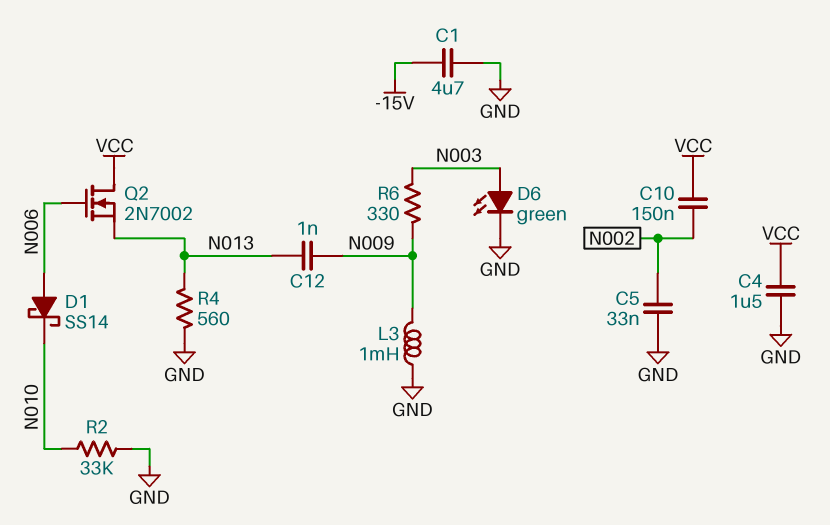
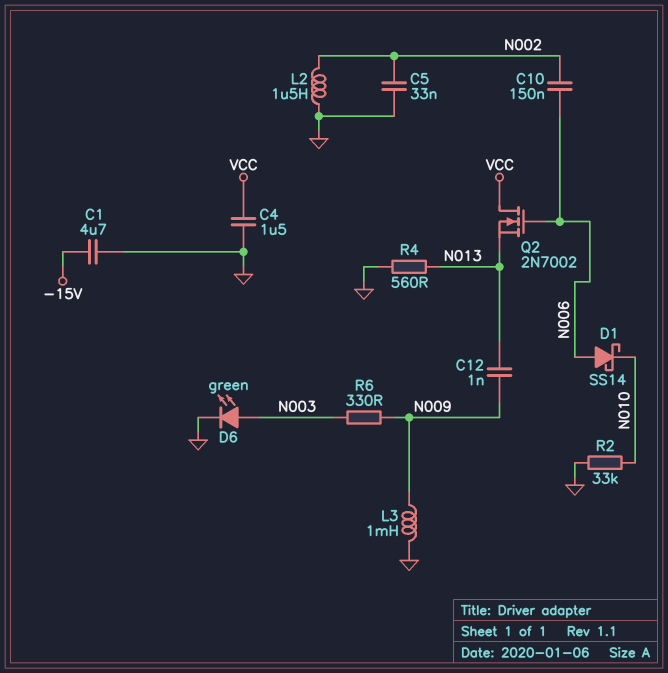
C10: 150nF (N002, VCC) -> 150nF (N002, N006)
L2: none -> 1.5uH (GND, N002)

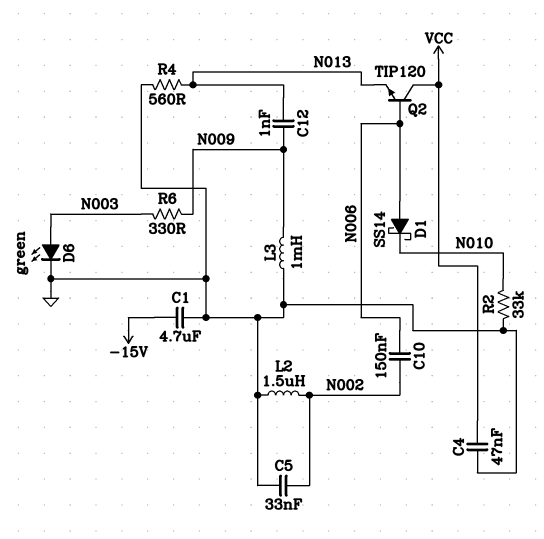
C4: 1.5uF (GND, VCC) -> 47nF (GND, VCC)
Q2: NMOS 2N7002 (G N006, D VCC, S N013) -> NPN TIP120 (B N006, C VCC, E N013)

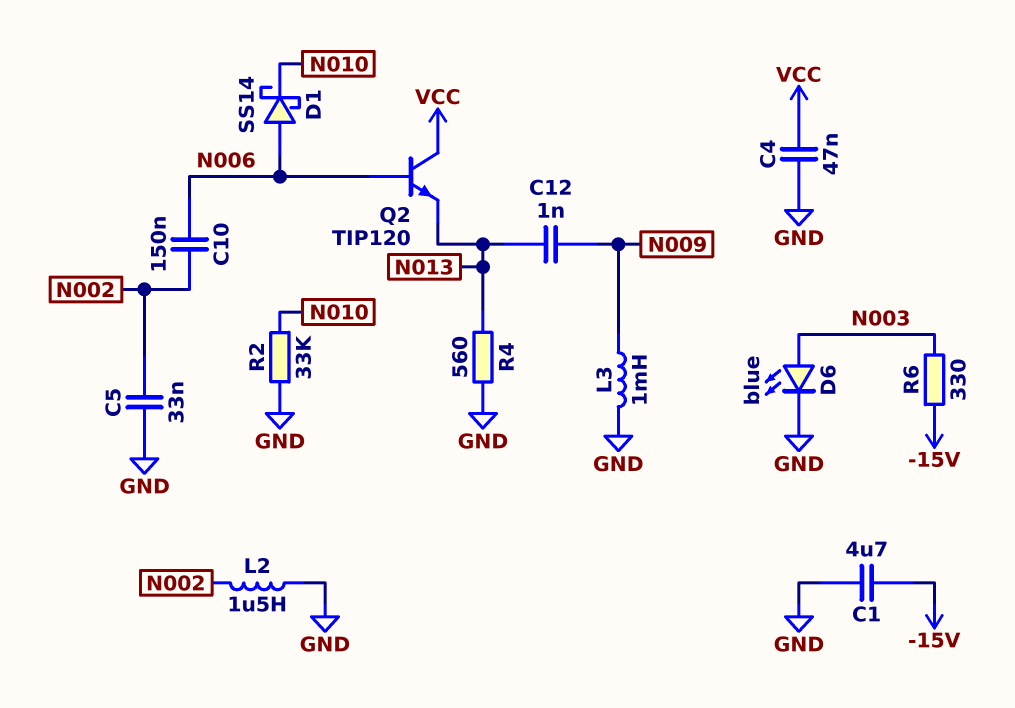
D6: LED green (A N003, K GND) -> LED blue (A N003, K GND)
R6: 330 (N003, N009) -> 330 (-15V, N003)

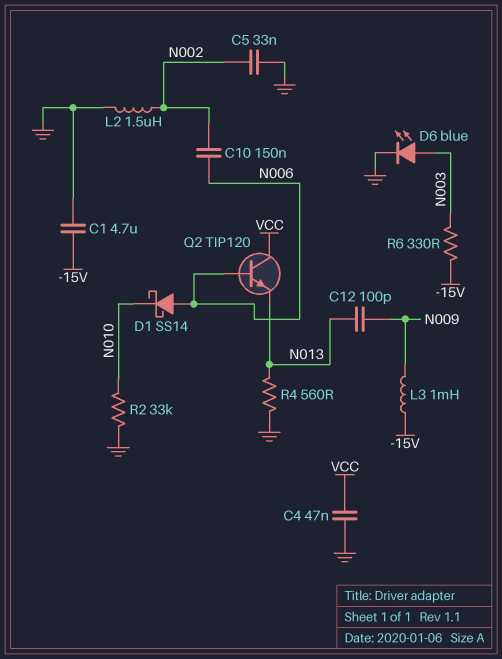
C12: 1nF (N009, N013) -> 100pF (N009, N013)
L3: 1mH (GND, N009) -> 1mH (-15V, N009)

